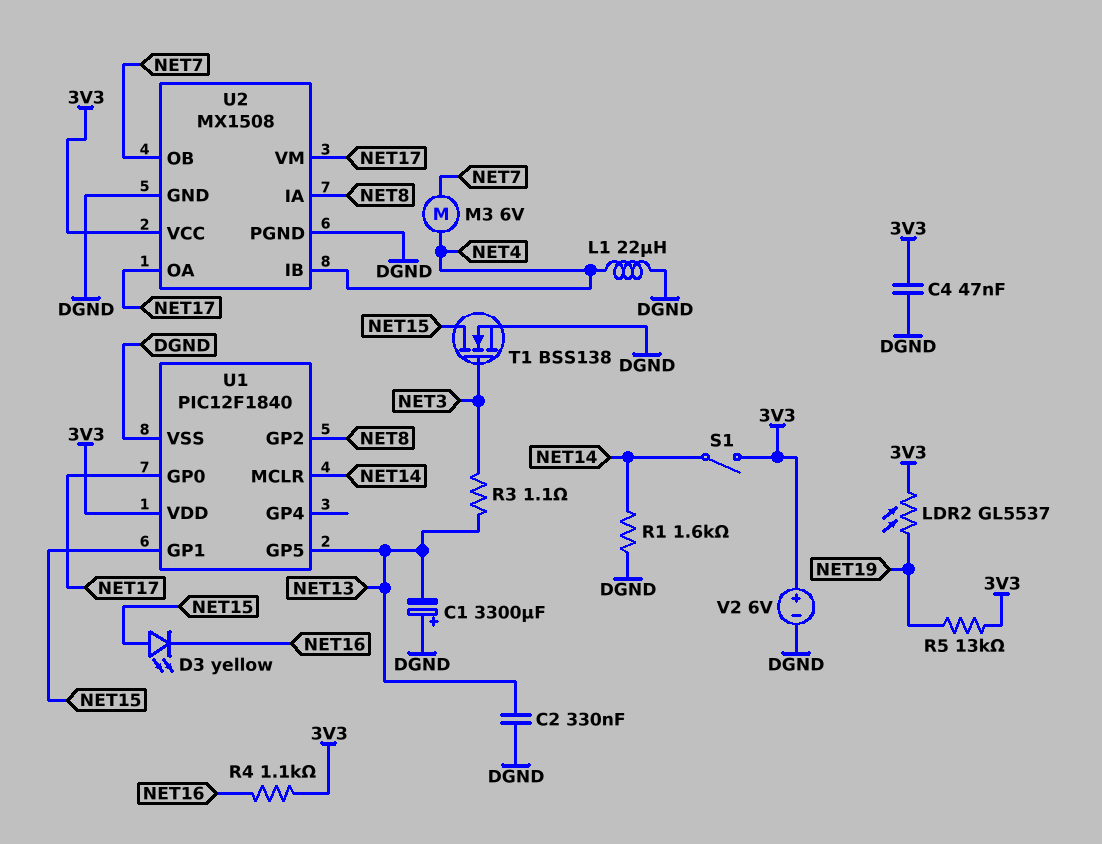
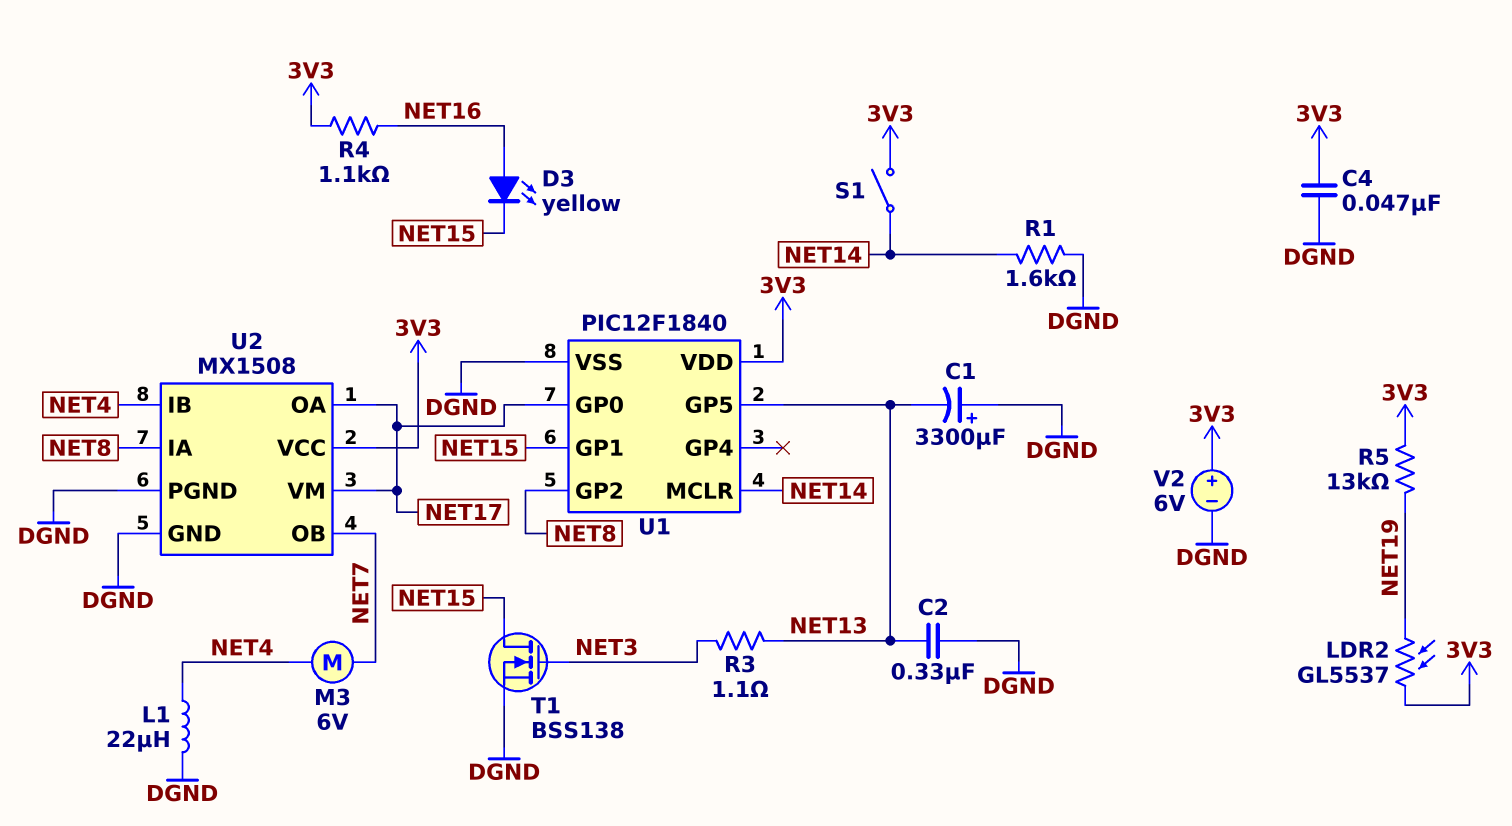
D3: LED yellow (A NET15, K NET16) -> LED yellow (A NET16, K NET15)

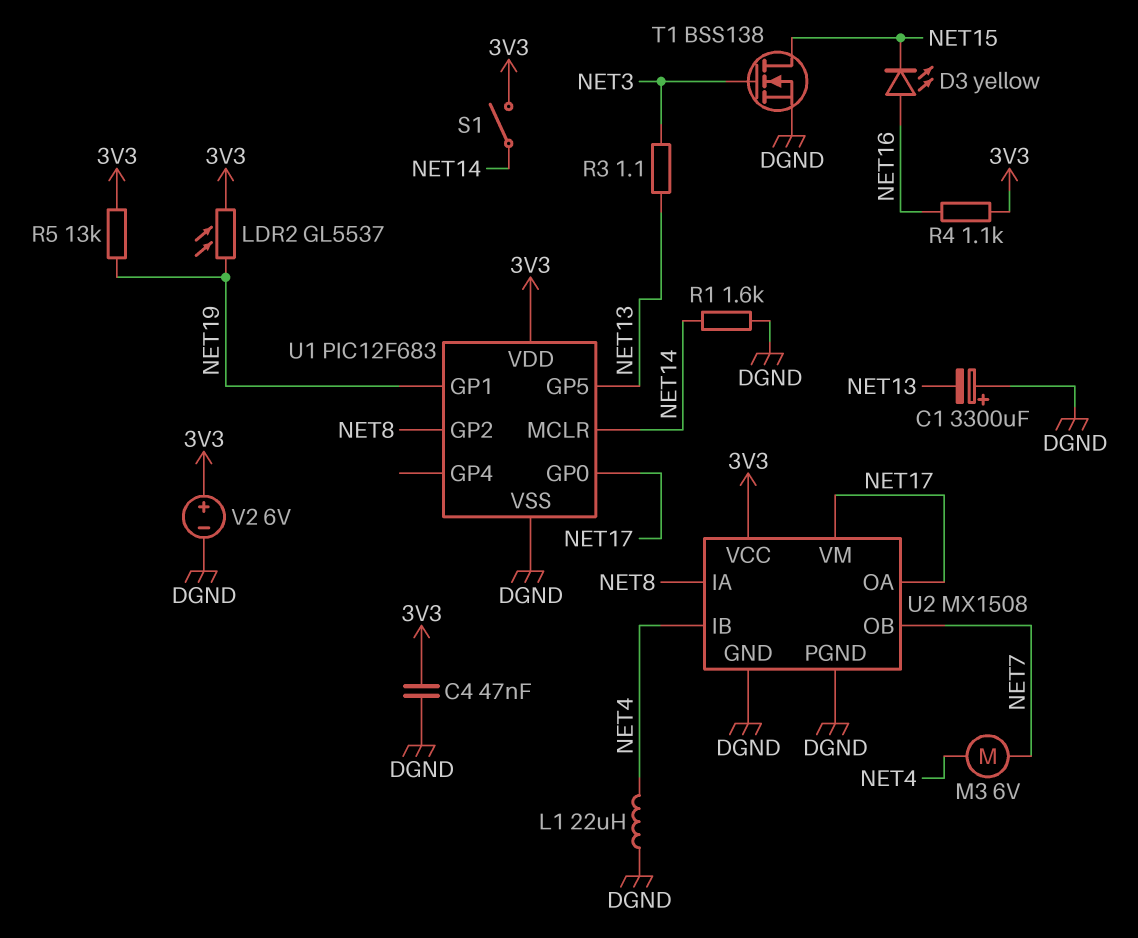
C2: 330nF (DGND, NET13) -> none
U1: PIC12F1840 -> PIC12F683
U1 pin GP1: NET15 -> NET19

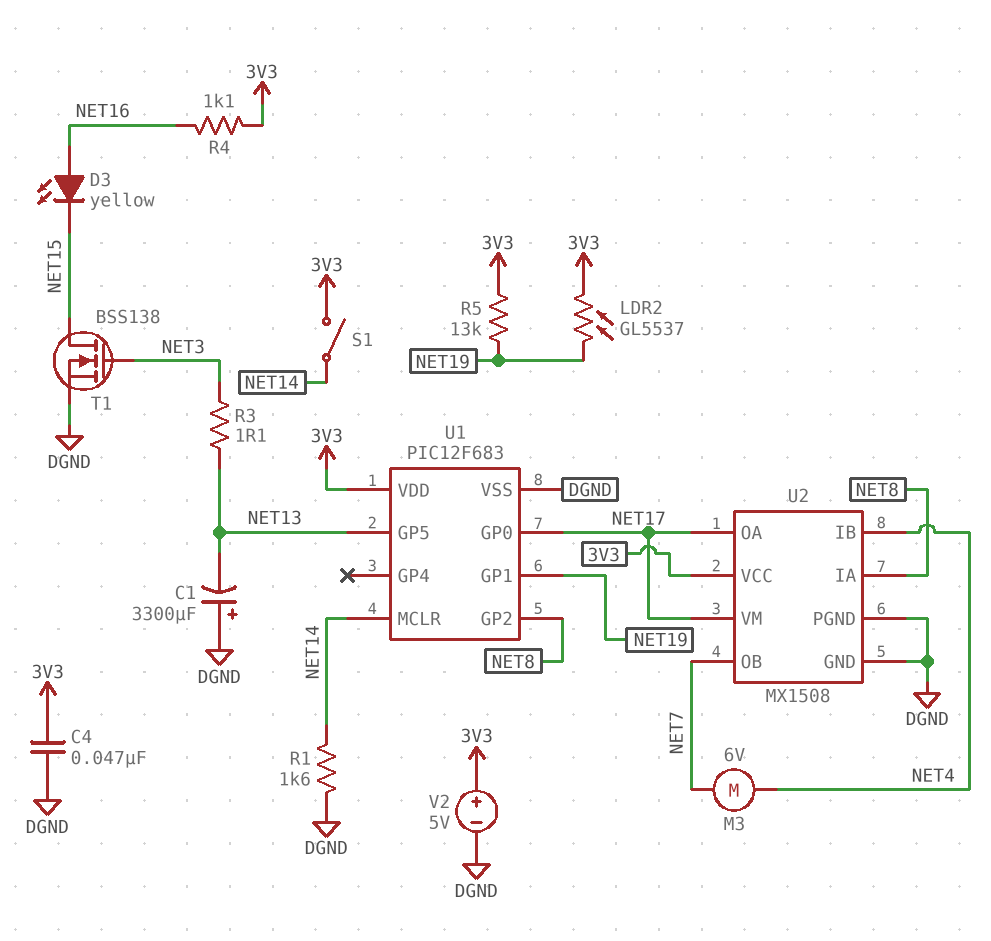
L1: 22uH (DGND, NET4) -> none
V2: 6V (plus 3V3, minus DGND) -> 5V (plus 3V3, minus DGND)

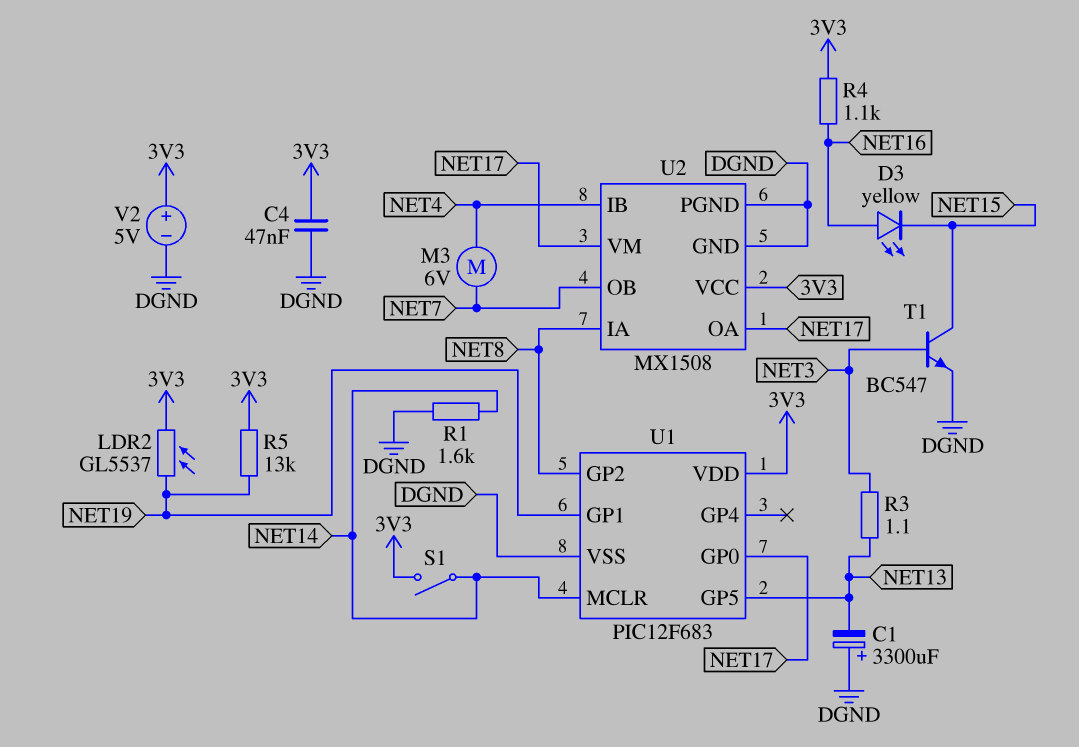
T1: NMOS BSS138 (G NET3, D NET15, S DGND) -> NPN BC547 (B NET3, C NET15, E DGND)

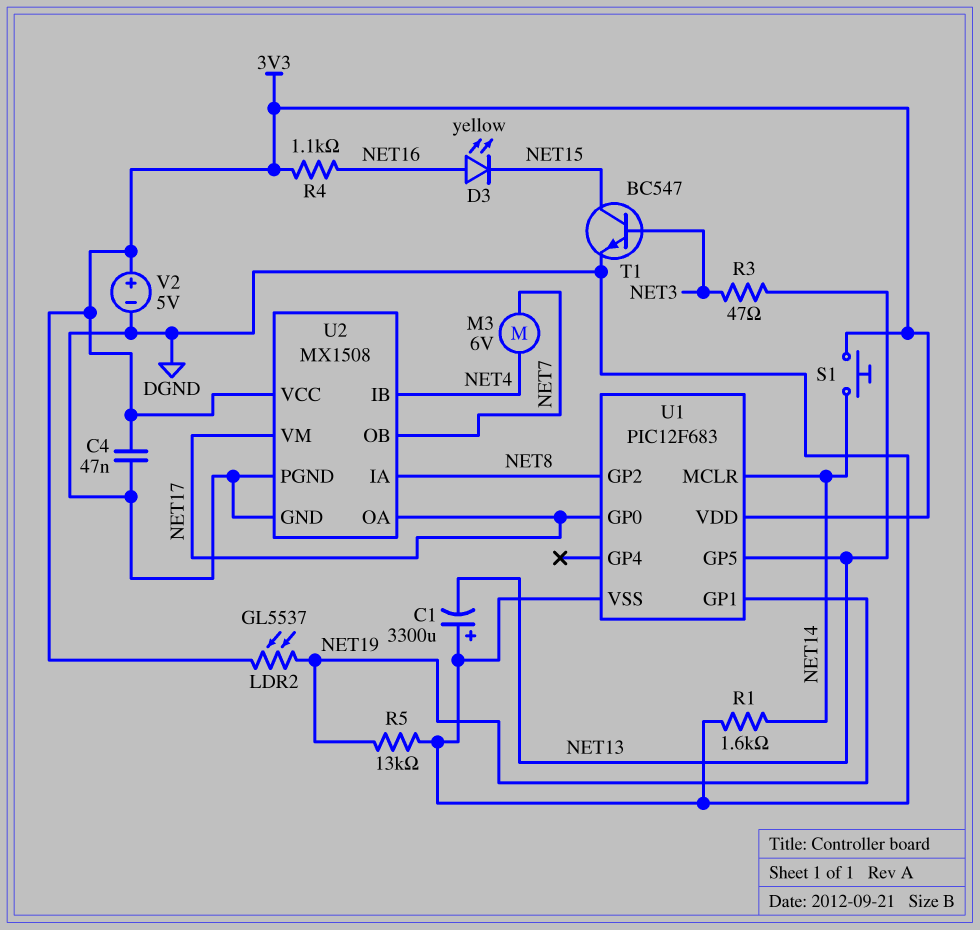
R3: 1.1 (NET3, NET13) -> 47 (NET3, NET13)
R5: 13k (3V3, NET19) -> 13k (DGND, NET19)
S1: switch (3V3, NET14) -> button (3V3, NET14)

